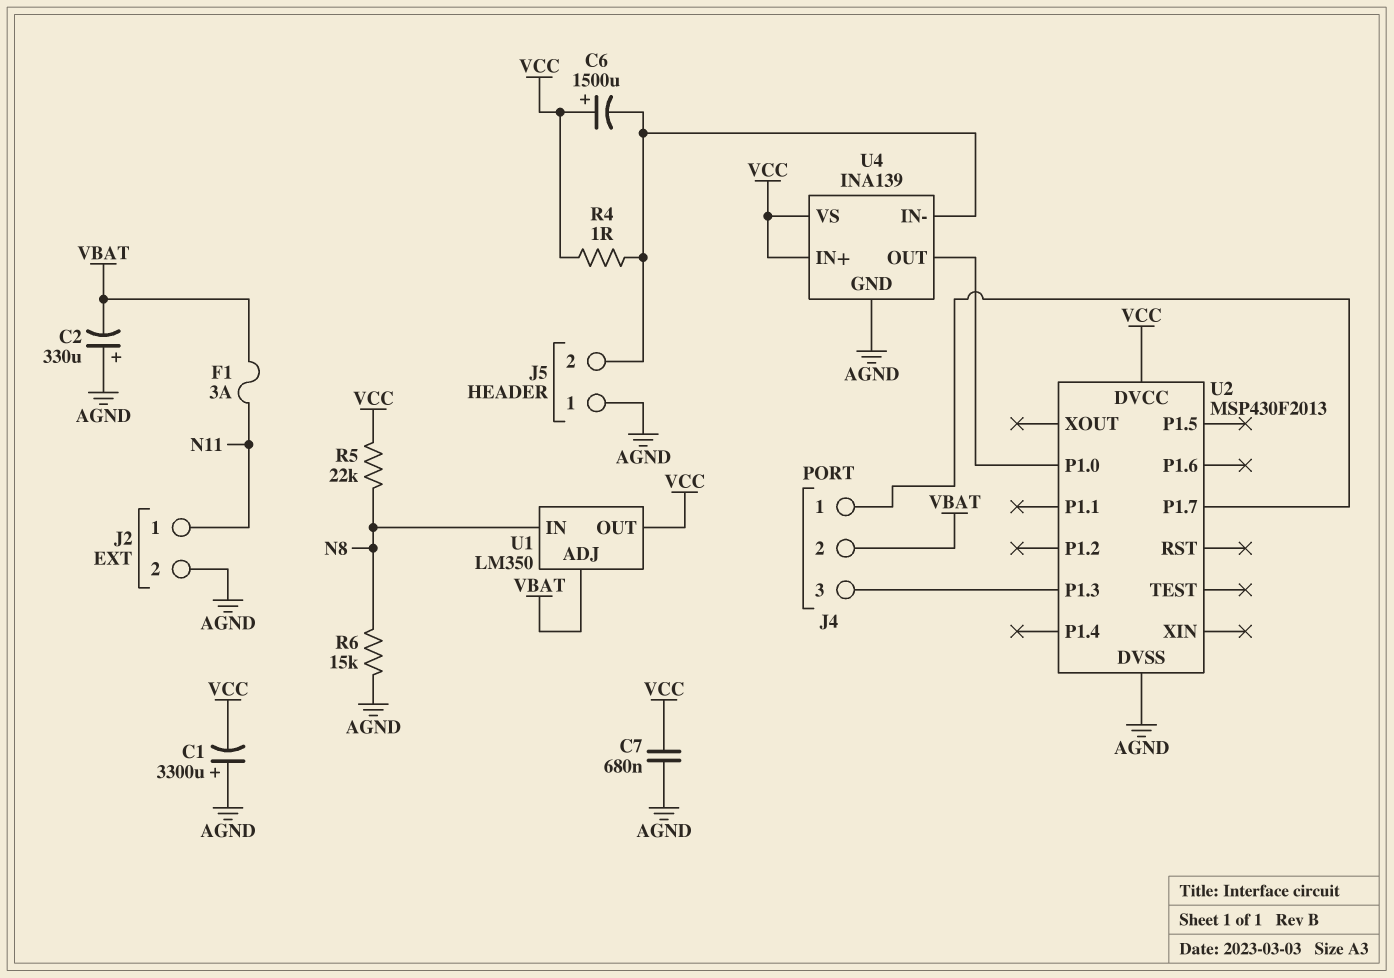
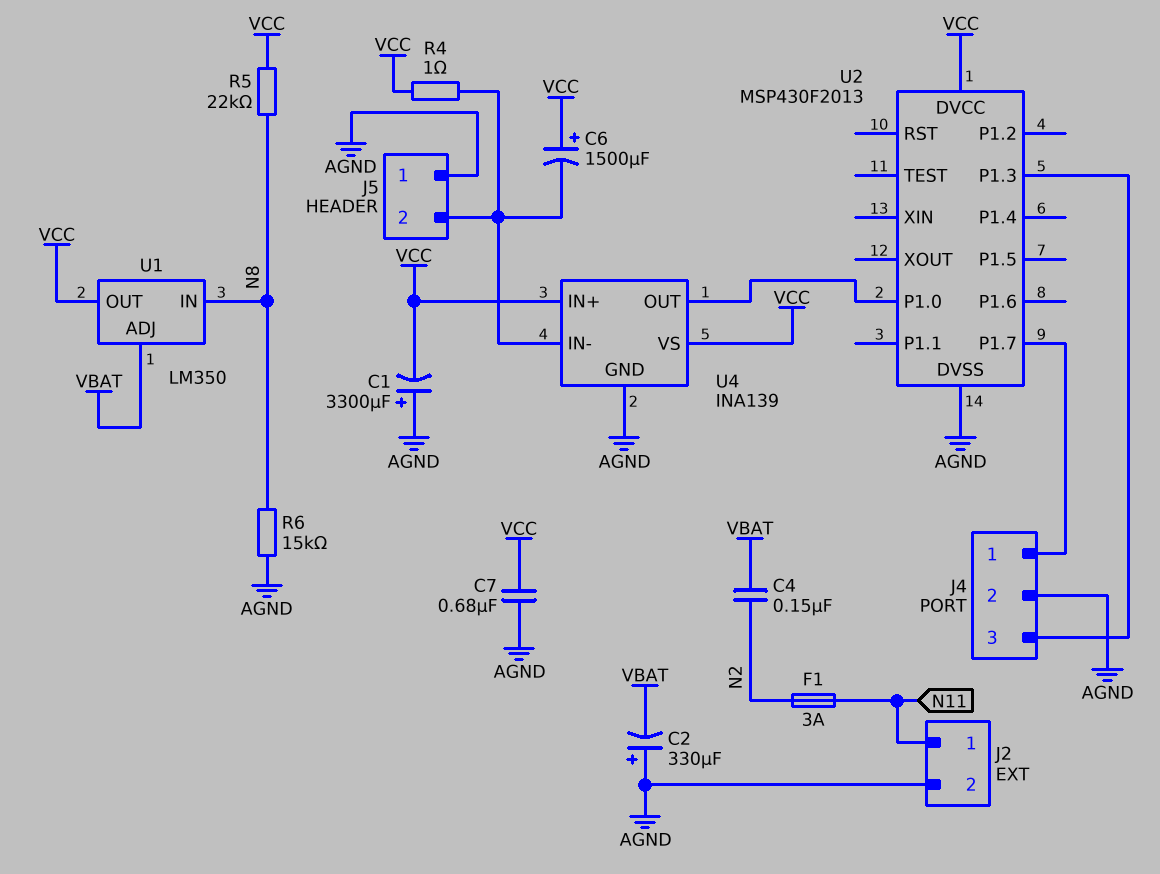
C4: none -> 150nF (N2, VBAT)
F1: 3A (N11, VBAT) -> 3A (N2, N11)
J4 pin 2: VBAT -> AGND

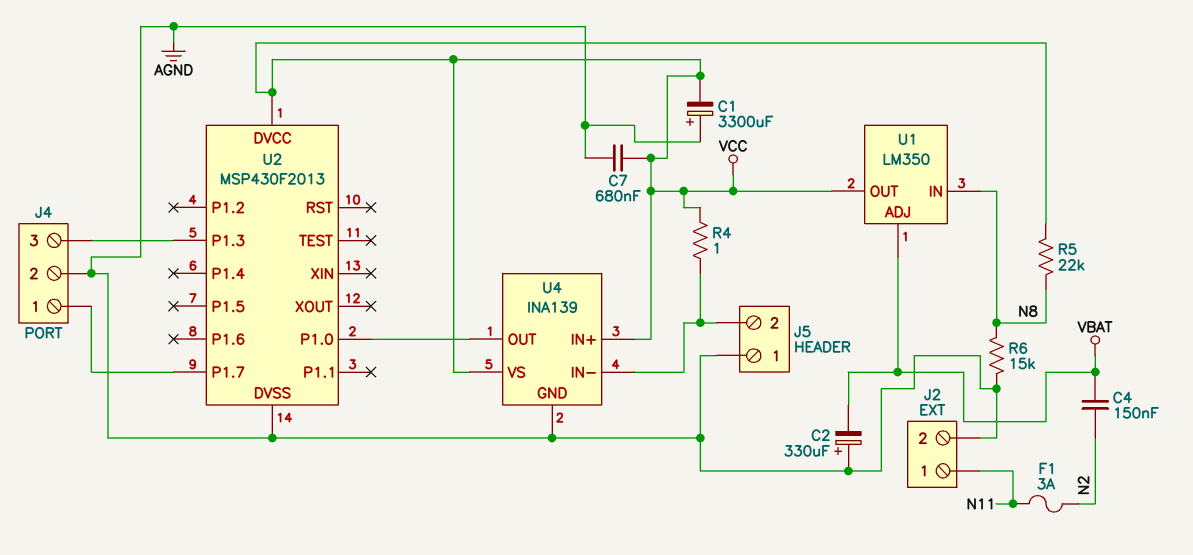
C6: 1500uF (plus VCC, minus J5/2) -> none

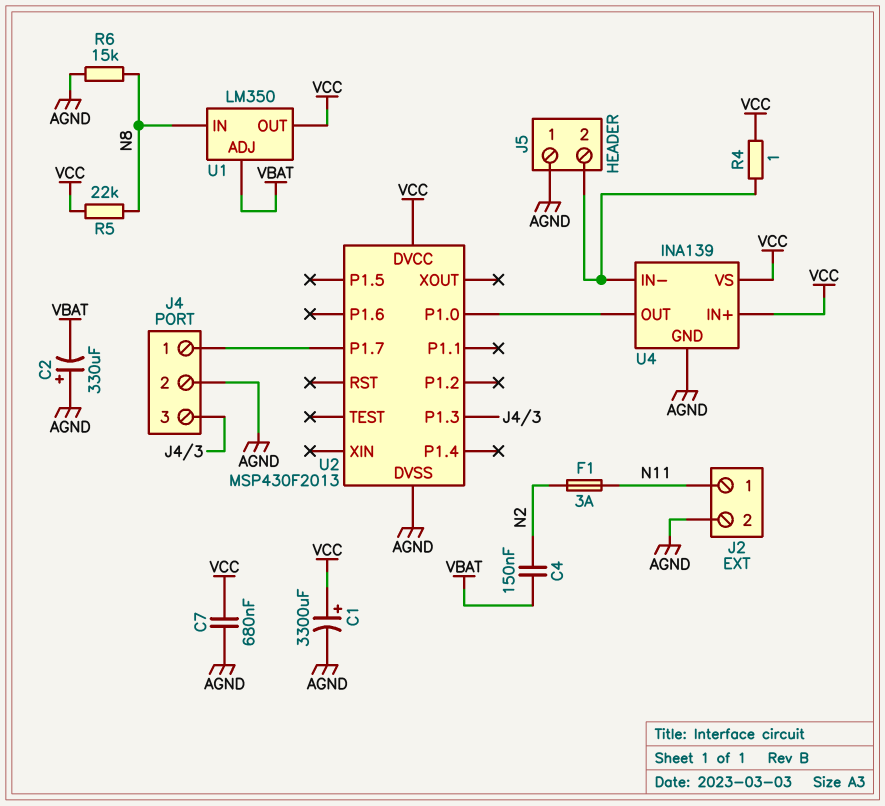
C1: 3300uF (plus AGND, minus VCC) -> 3300uF (plus VCC, minus AGND)

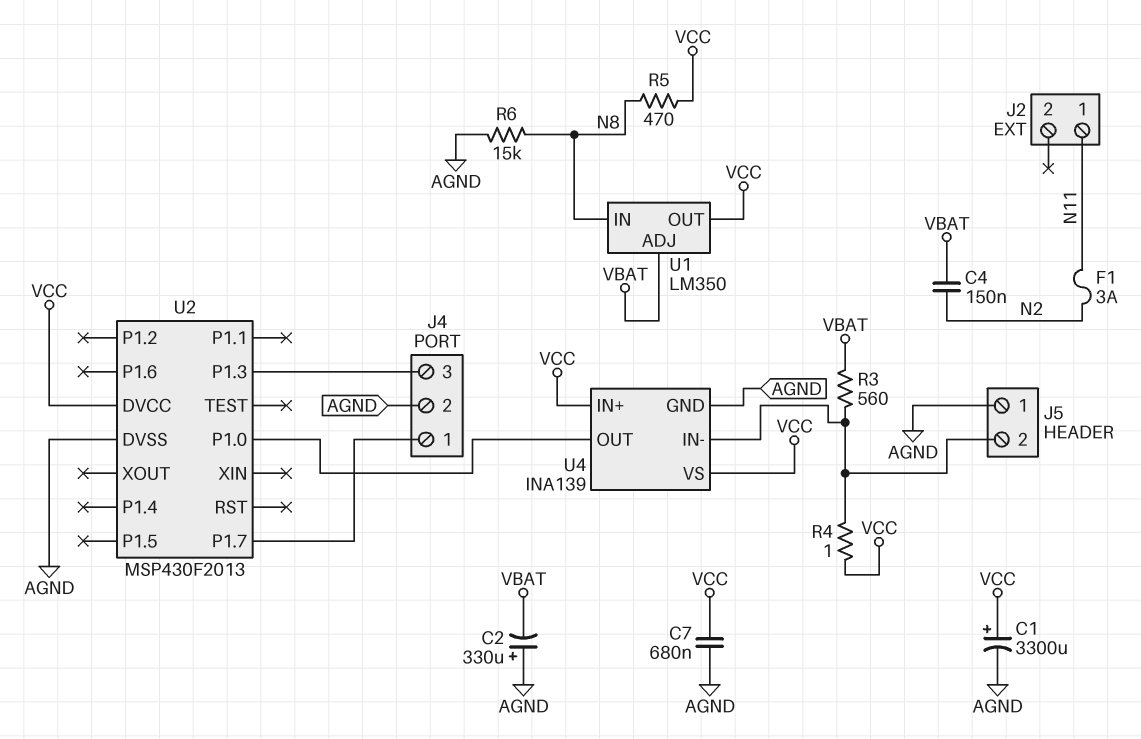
J2 pin 2: AGND -> none
R3: none -> 560 (J5/2, VBAT)
R5: 22k (N8, VCC) -> 470 (N8, VCC)

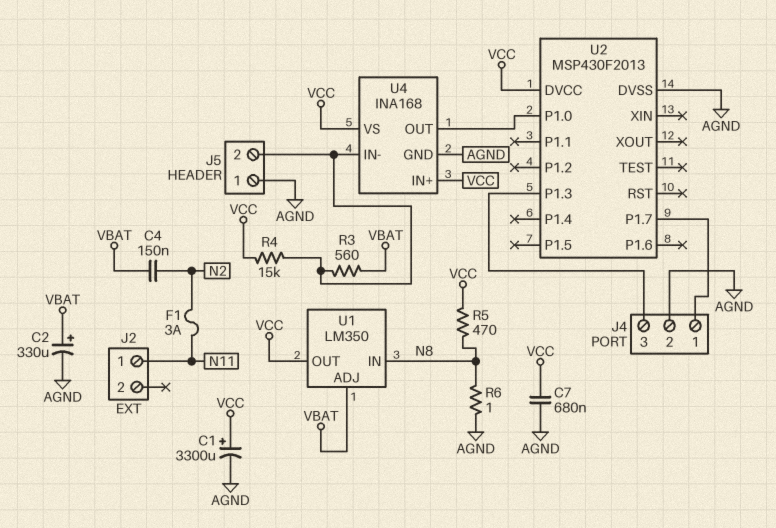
C2: 330uF (plus AGND, minus VBAT) -> 330uF (plus VBAT, minus AGND)
R4: 1 (J5/2, VCC) -> 15k (J5/2, VCC)
R6: 15k (AGND, N8) -> 1 (AGND, N8)
U4: INA139 -> INA168

